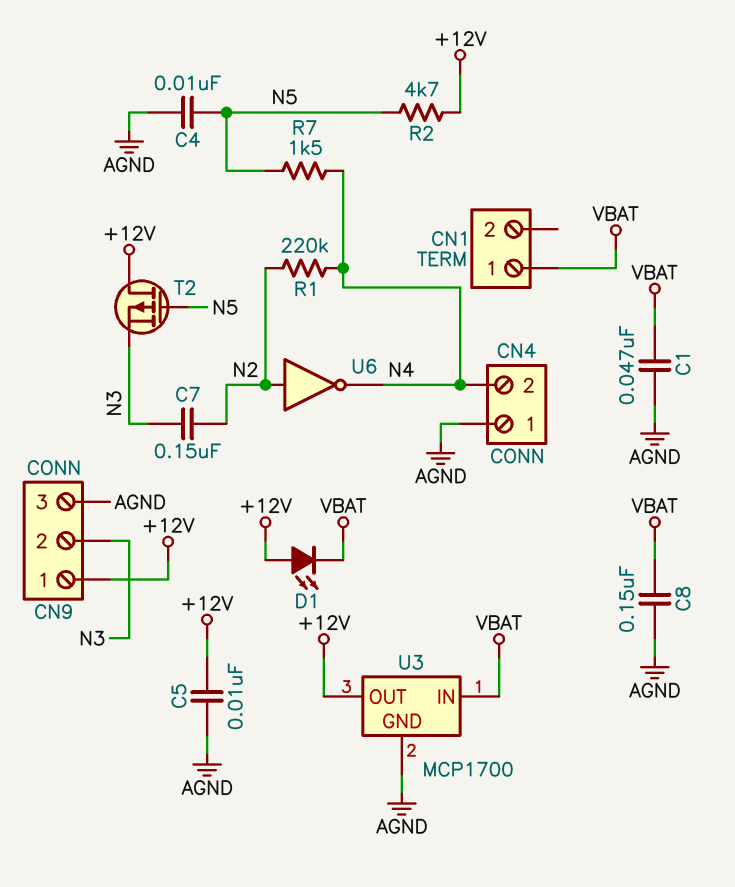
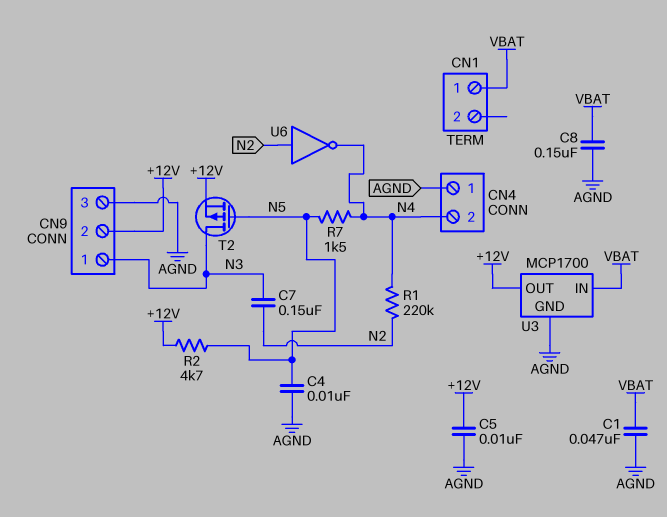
CN9 pin 1: +12V -> N3
CN9 pin 2: N3 -> +12V
D1: LED (A +12V, K VBAT) -> none
T2: PMOS (G N5, D +12V, S N3) -> PMOS (G N5, D N3, S +12V)

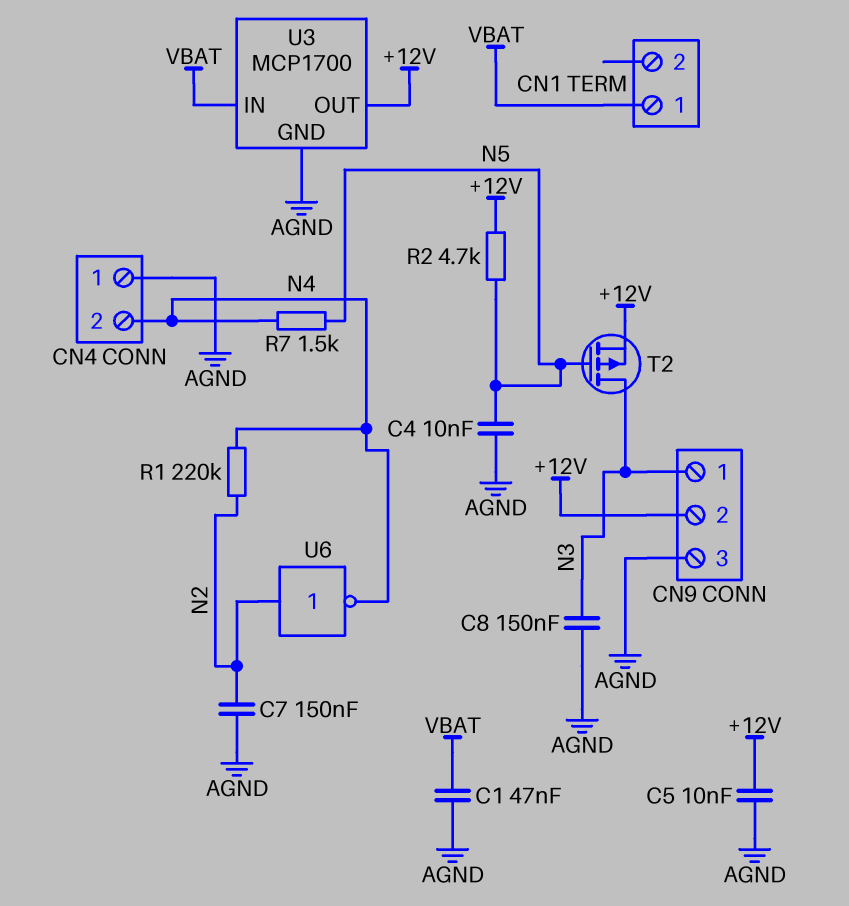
C7: 150nF (N2, N3) -> 150nF (AGND, N2)
C8: 150nF (AGND, VBAT) -> 150nF (AGND, N3)

